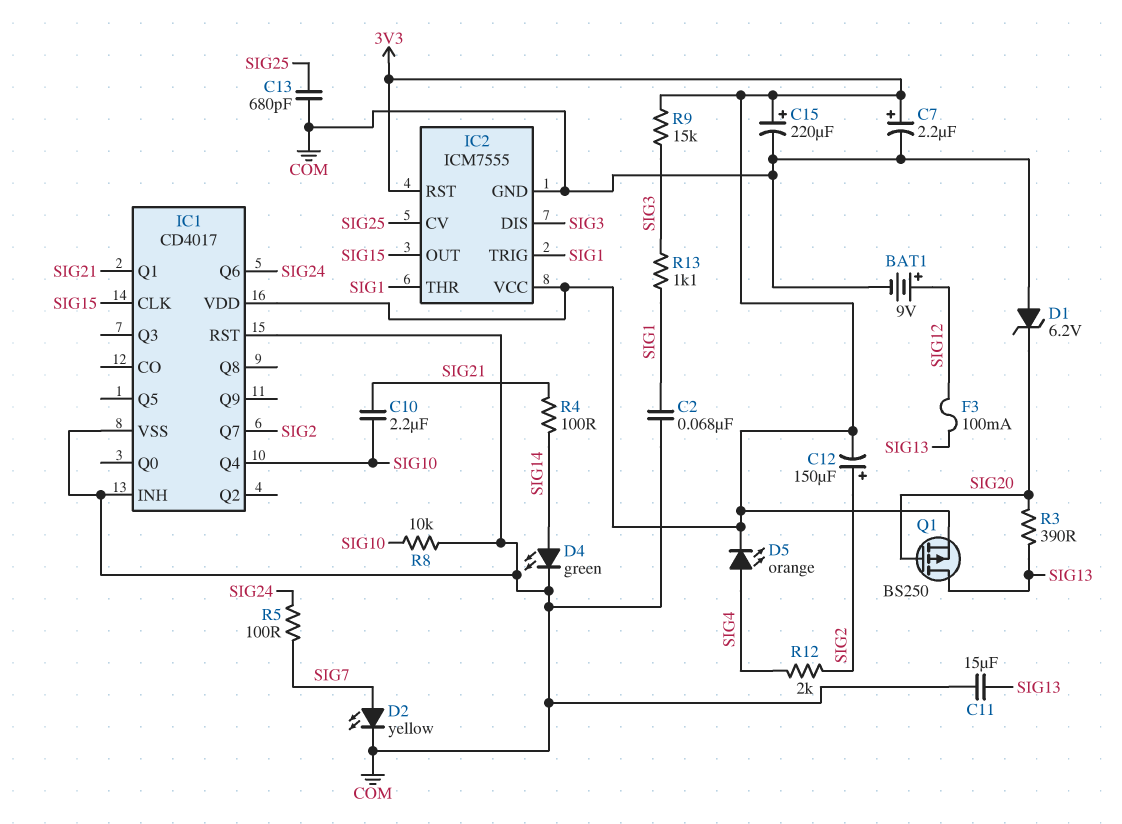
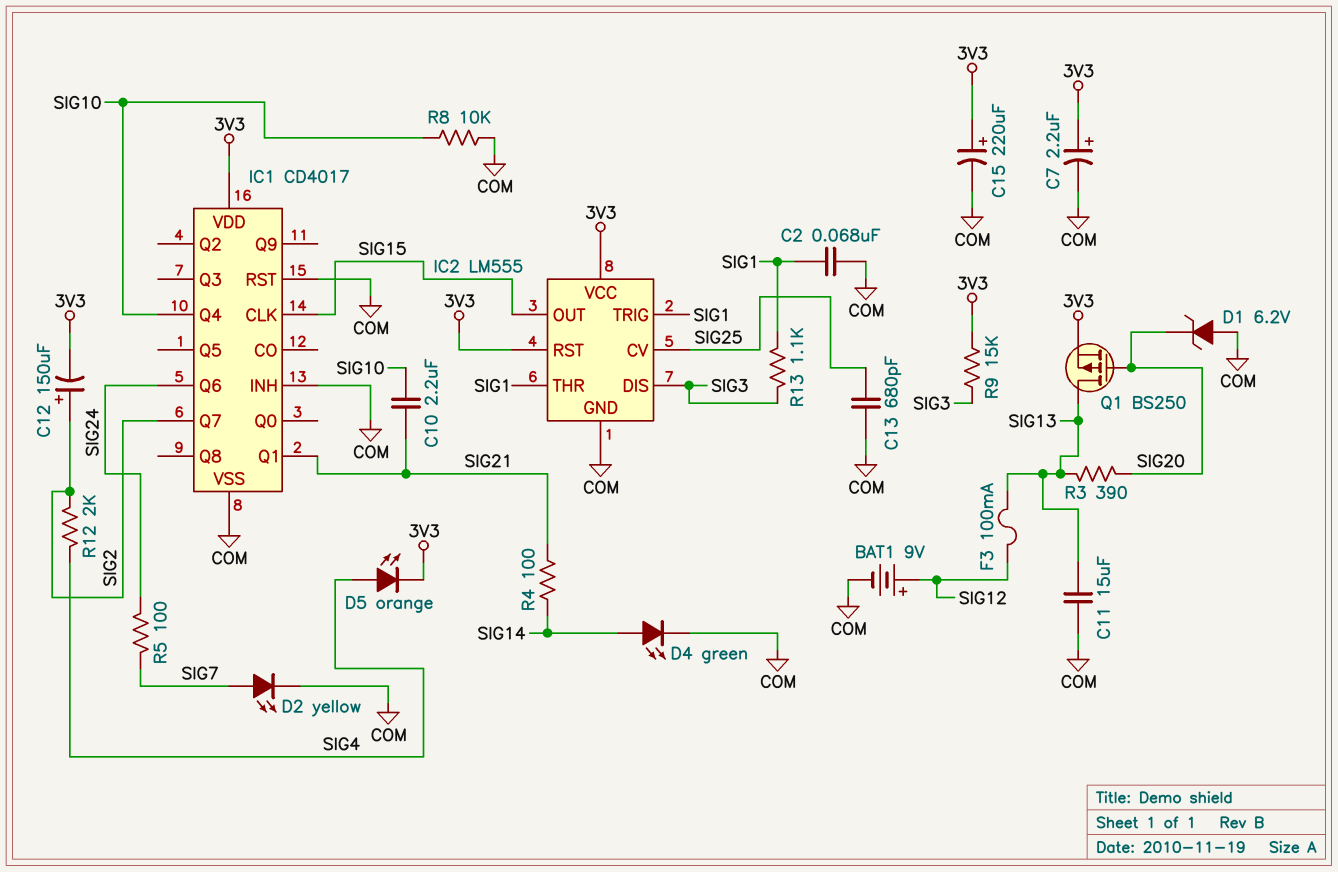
IC2: ICM7555 -> LM555

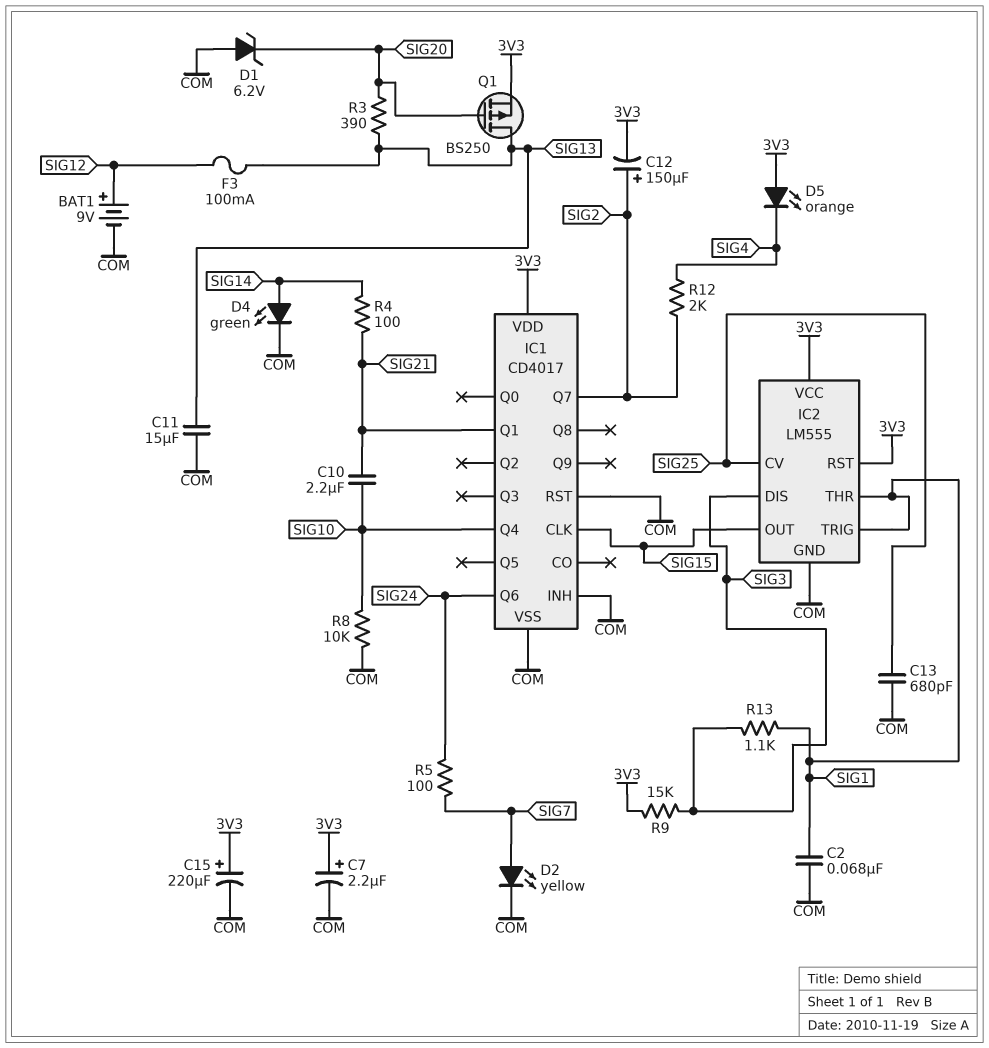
D5: LED orange (A SIG4, K 3V3) -> LED orange (A 3V3, K SIG4)

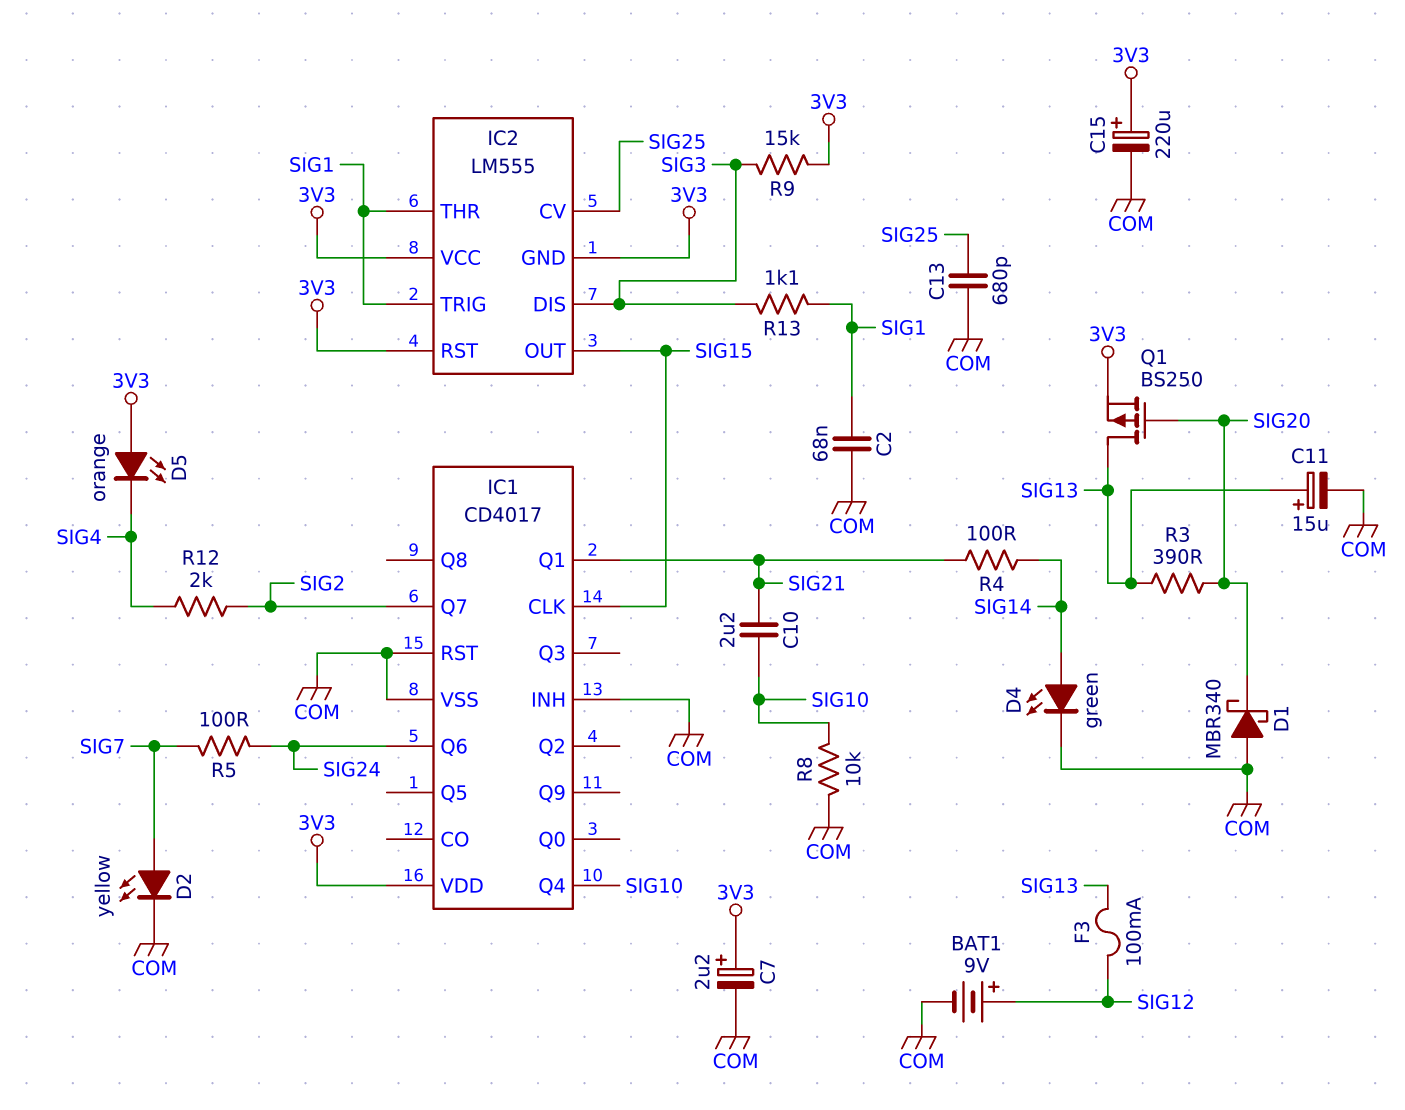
C11: 15uF (COM, SIG13) -> 15uF (plus SIG13, minus COM)
C12: 150uF (plus SIG2, minus 3V3) -> none
D1: zener 6.2V (A COM, K SIG20) -> schottky MBR340 (A COM, K SIG20)
IC2 pin GND: COM -> 3V3

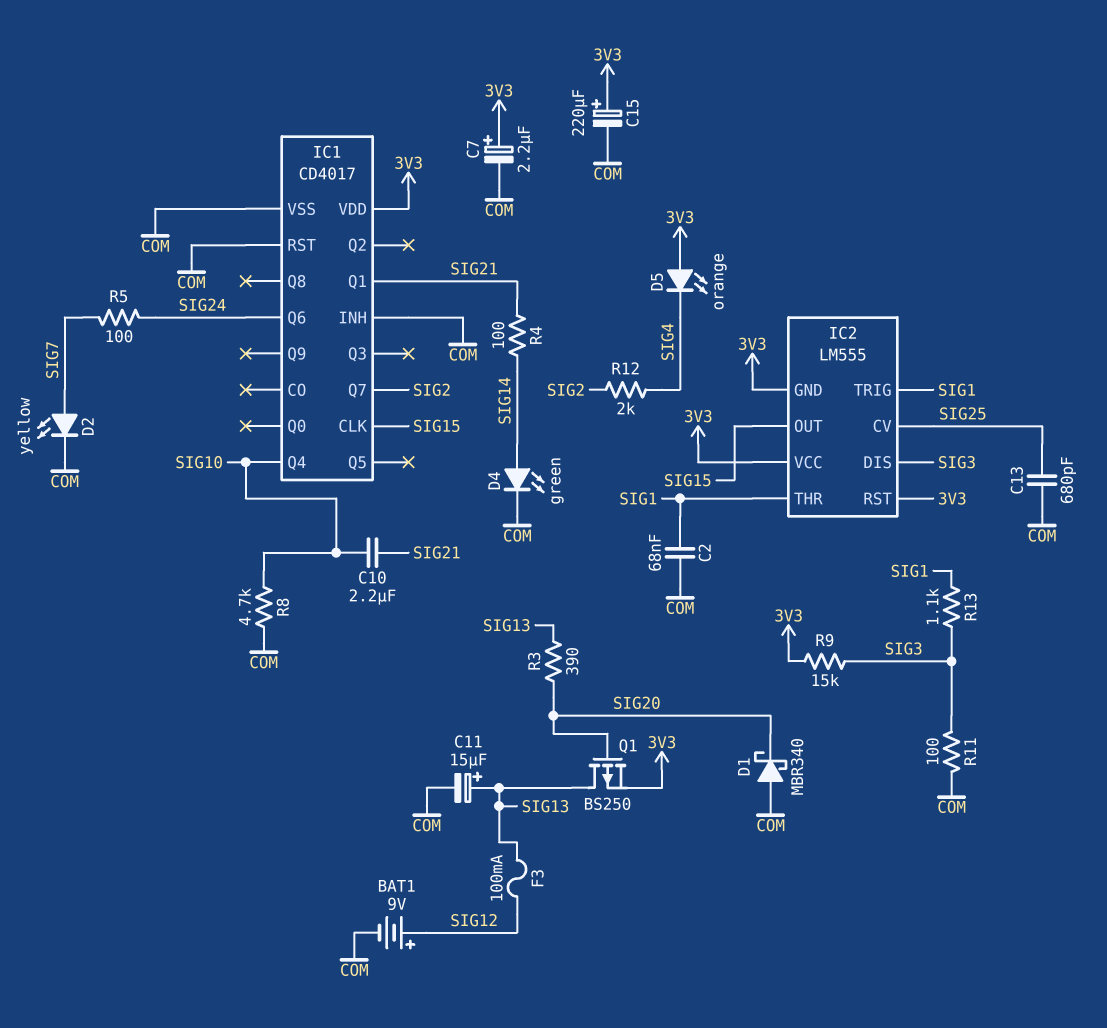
R8: 10k (COM, SIG10) -> 4.7k (COM, SIG10)
R11: none -> 100 (COM, SIG3)

